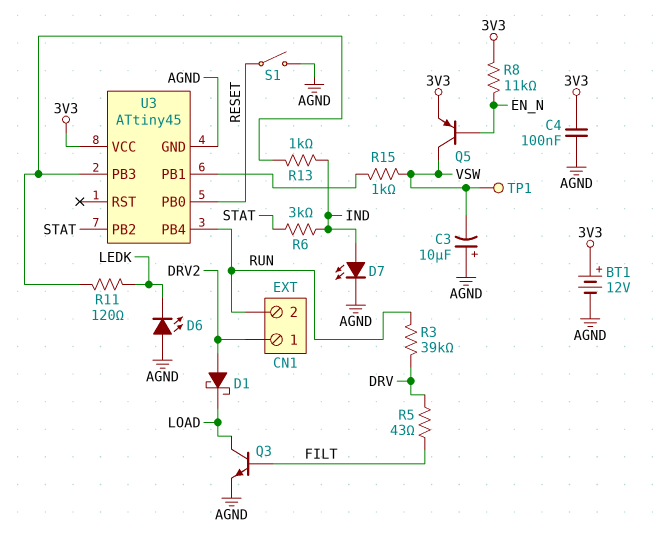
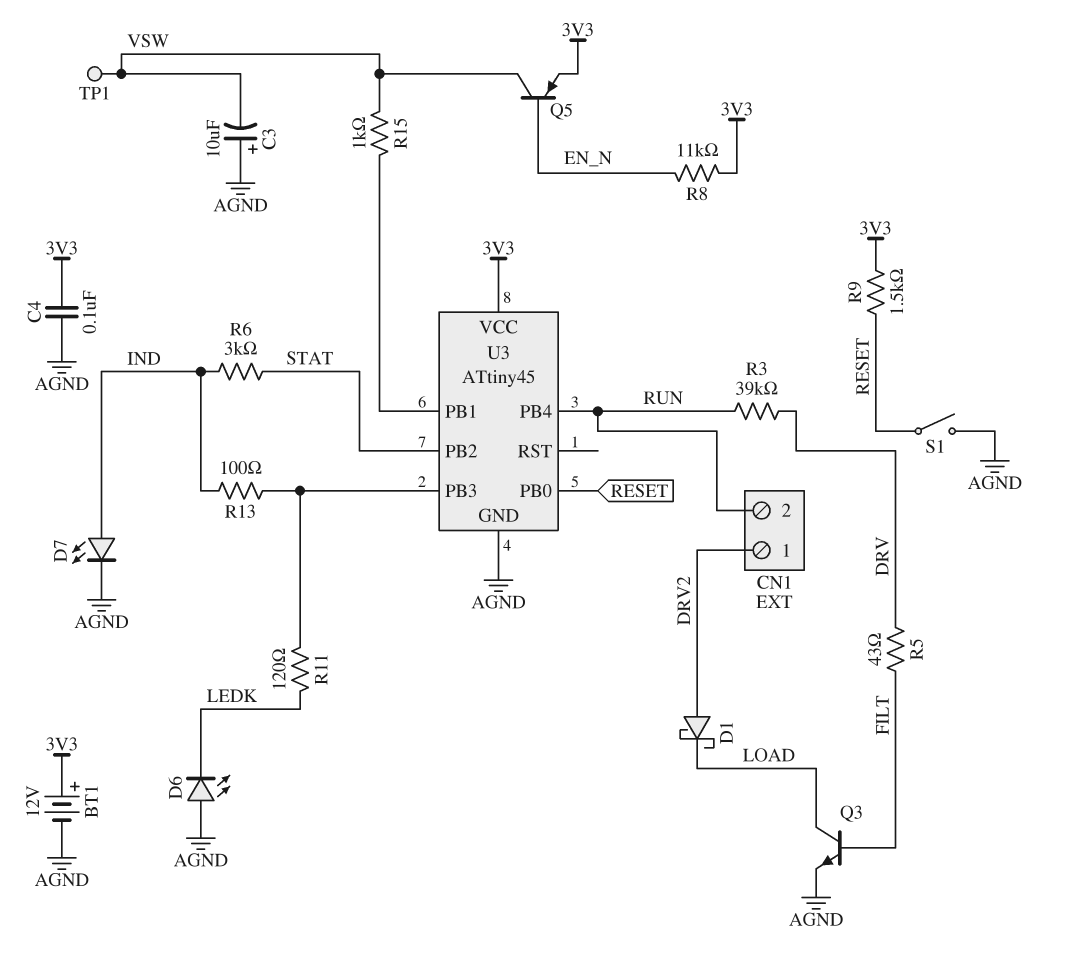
R9: none -> 1.5k (3V3, RESET)
R13: 1k (IND, U3/PB3) -> 100 (IND, U3/PB3)

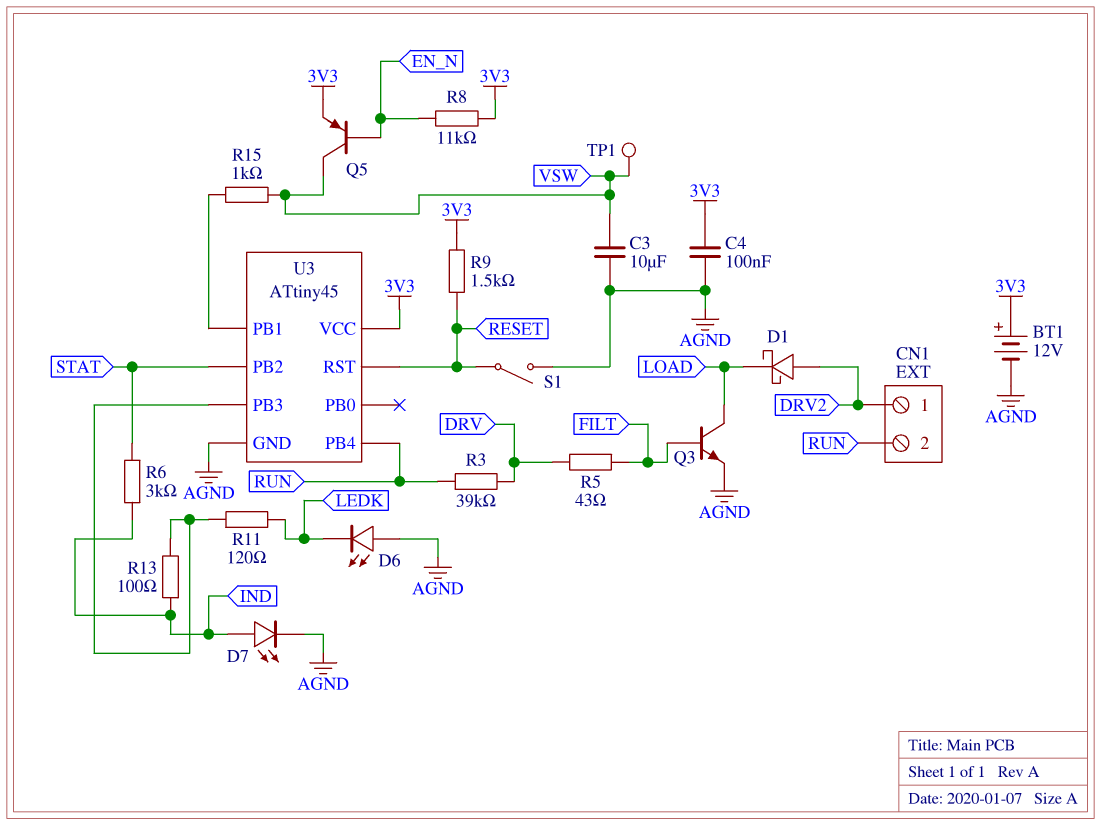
C3: 10uF (plus AGND, minus VSW) -> 10uF (AGND, VSW)
U3 pin PB0: RESET -> none
U3 pin RST: none -> RESET

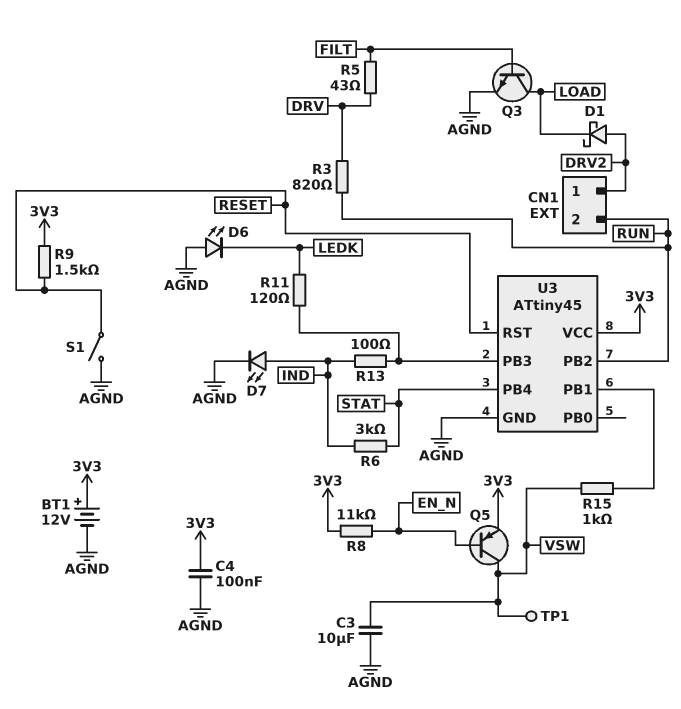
R3: 39k (DRV, RUN) -> 820 (DRV, RUN)
U3 pin PB2: STAT -> RUN
U3 pin PB4: RUN -> STAT

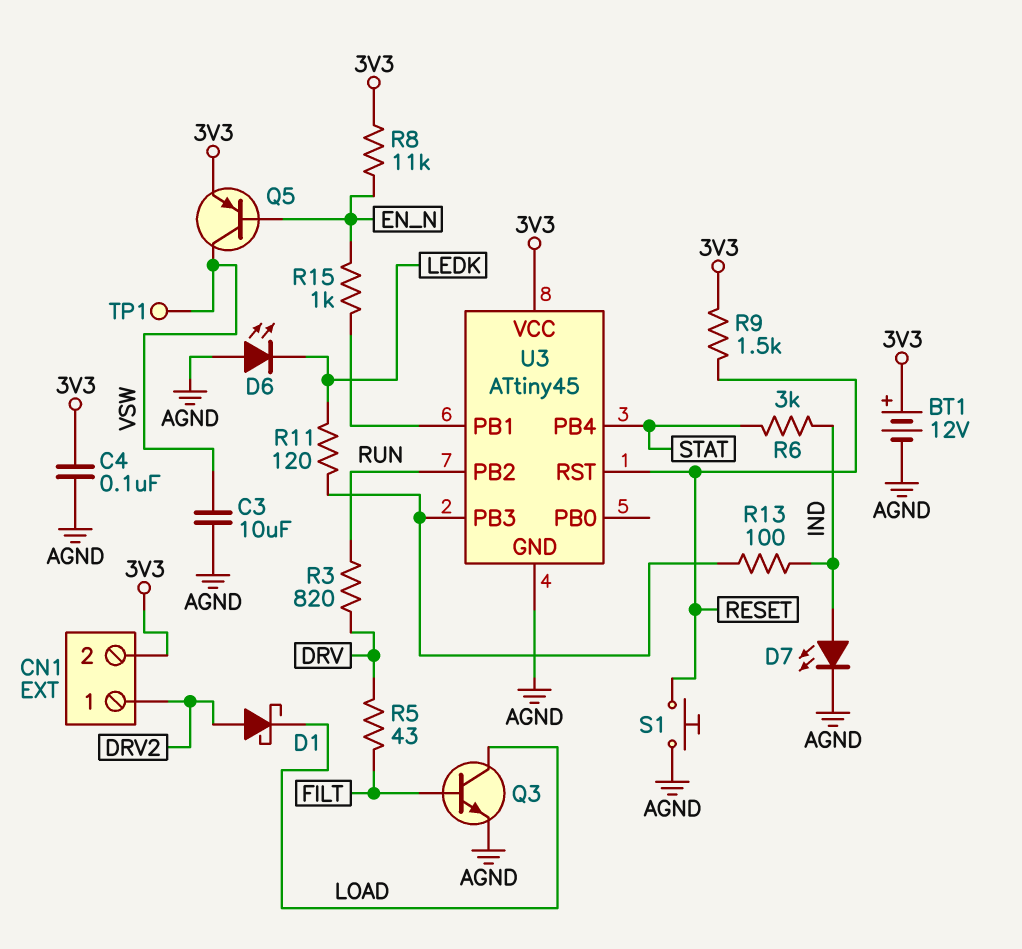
CN1 pin 2: RUN -> 3V3
R15: 1k (U3/PB1, VSW) -> 1k (EN_N, U3/PB1)
S1: switch (AGND, RESET) -> button (AGND, RESET)

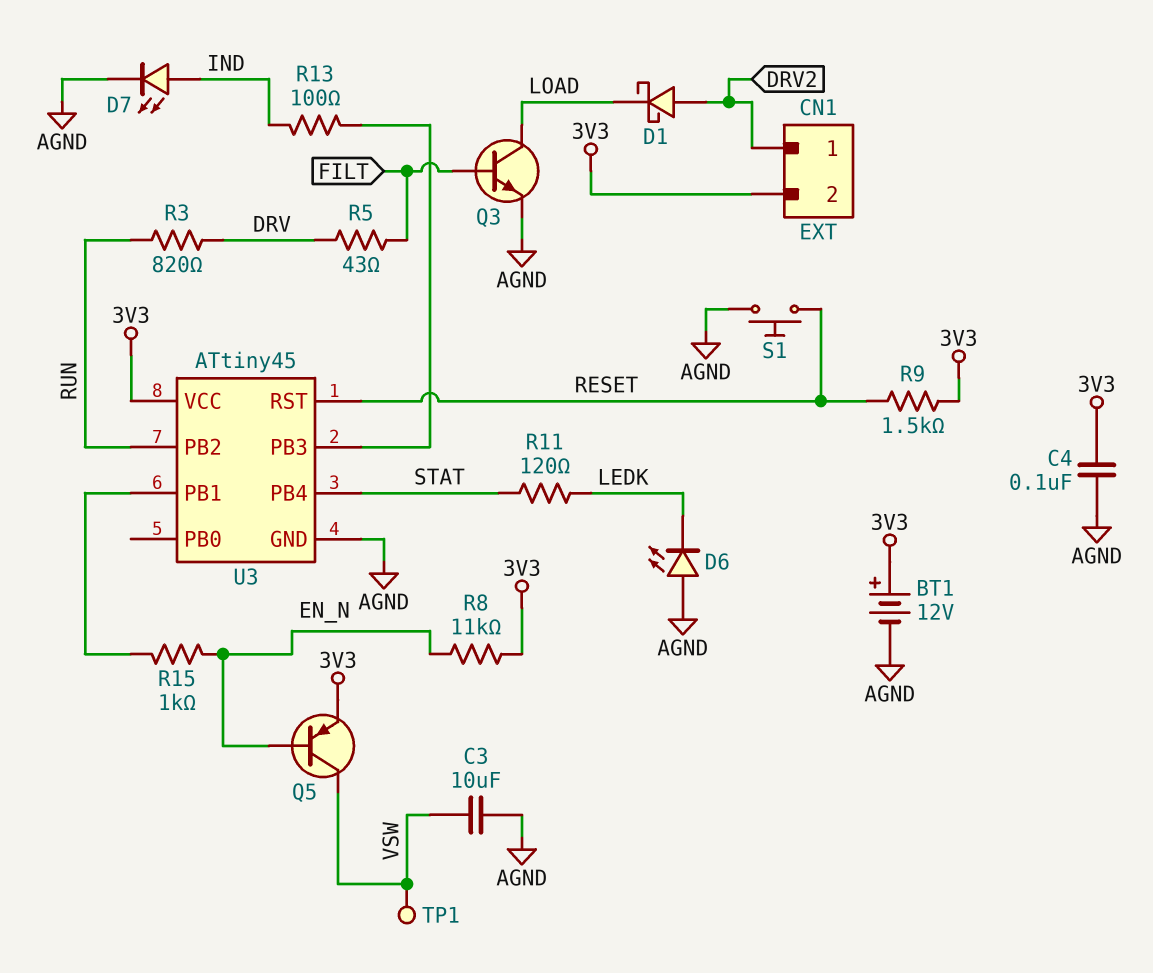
R6: 3k (IND, STAT) -> none
R11: 120 (LEDK, U3/PB3) -> 120 (LEDK, STAT)

